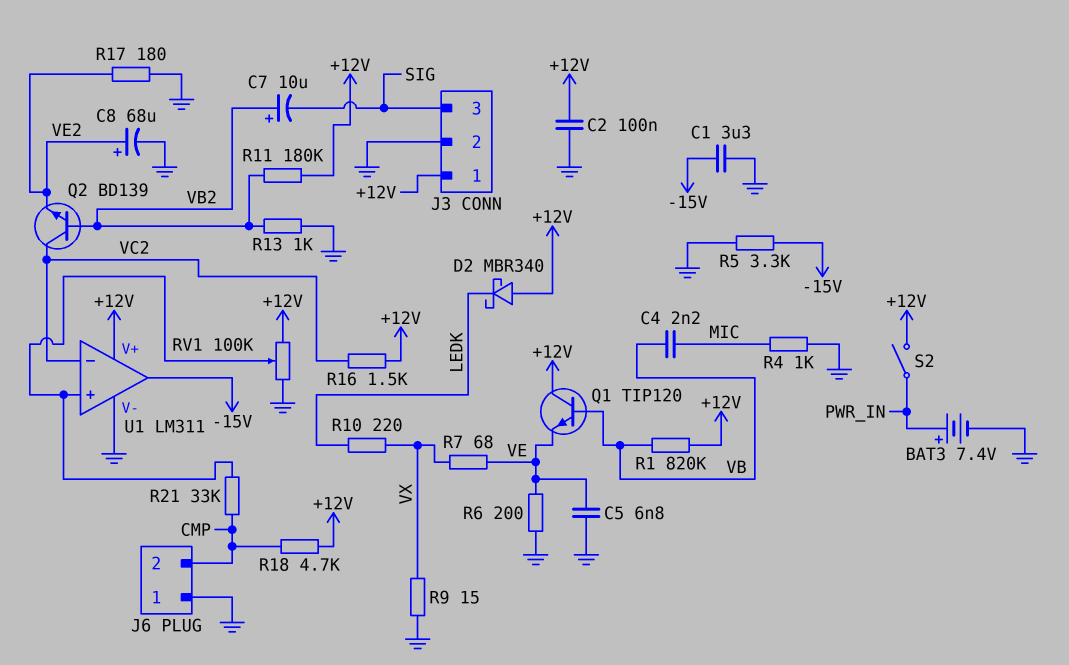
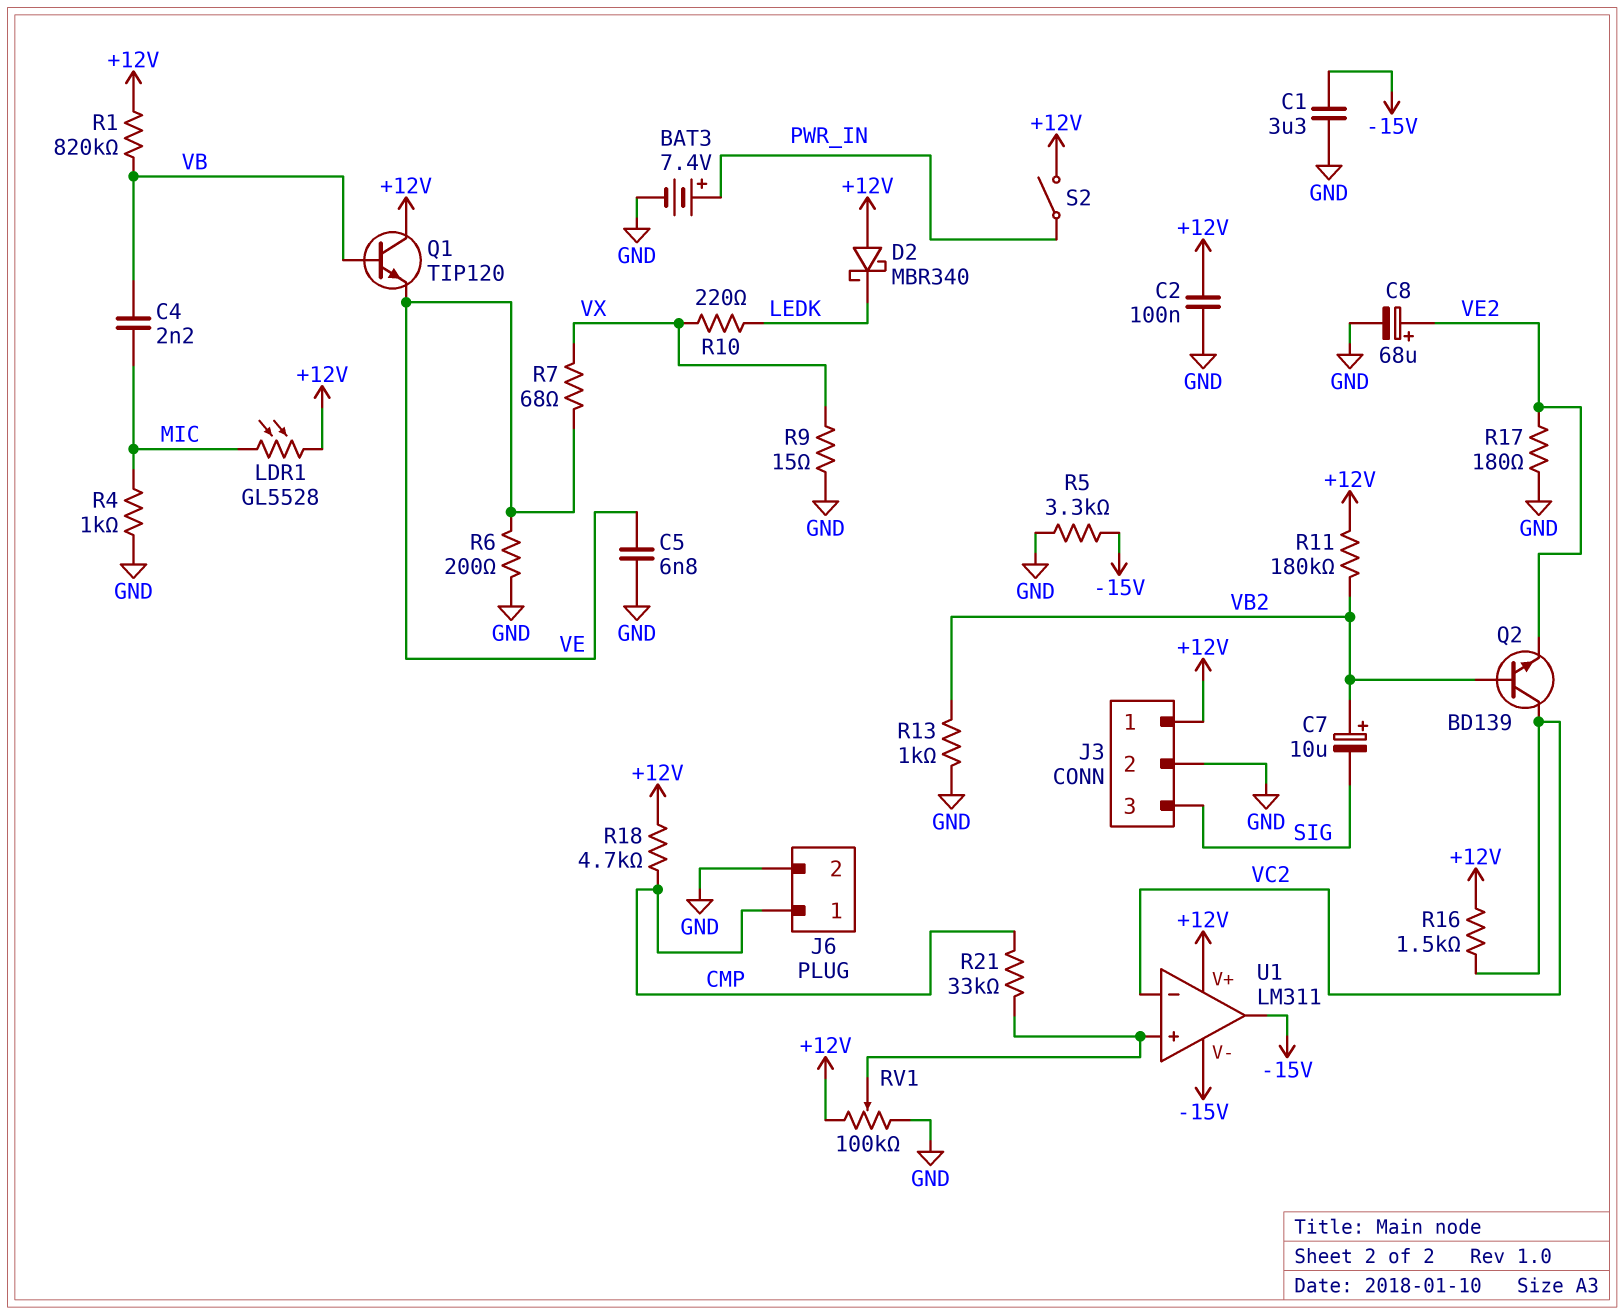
J6 pin 1: GND -> CMP
J6 pin 2: CMP -> GND
LDR1: none -> GL5528 (+12V, MIC)
U1 pin V-: GND -> -15V

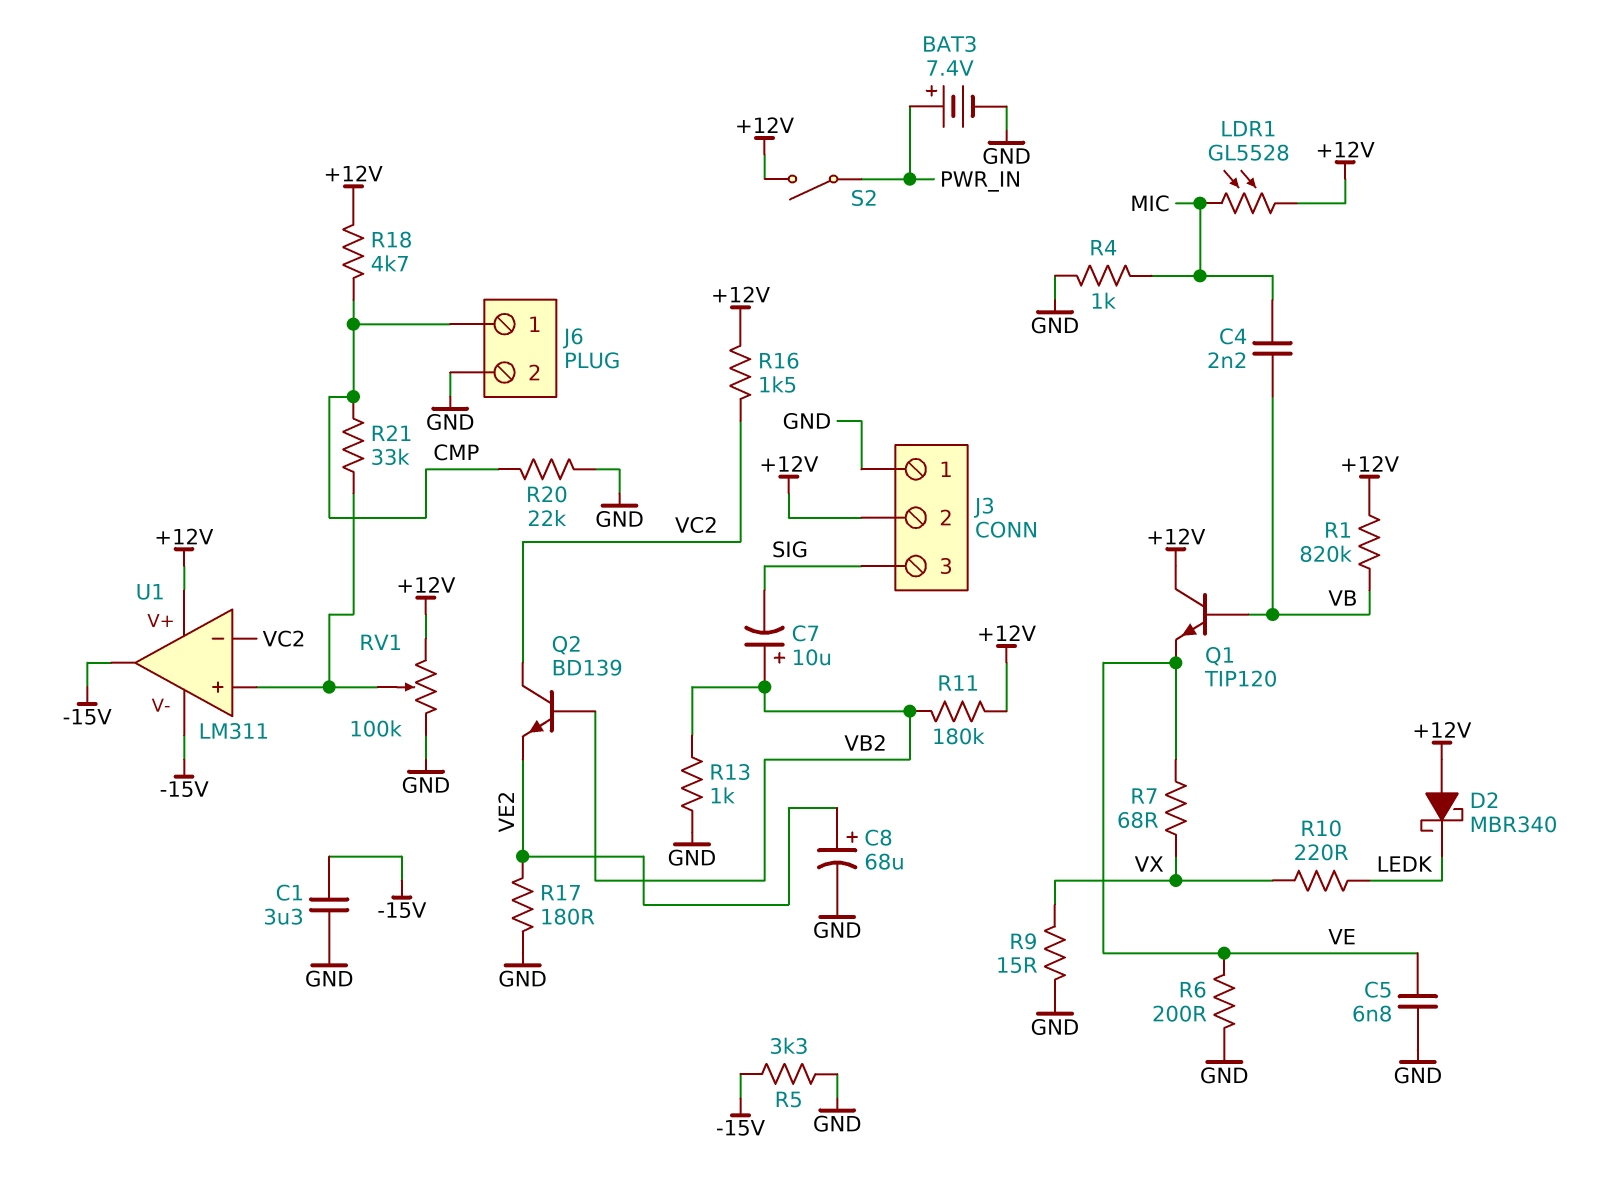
C2: 100nF (+12V, GND) -> none
J3 pin 1: +12V -> GND
J3 pin 2: GND -> +12V
R20: none -> 22k (CMP, GND)

